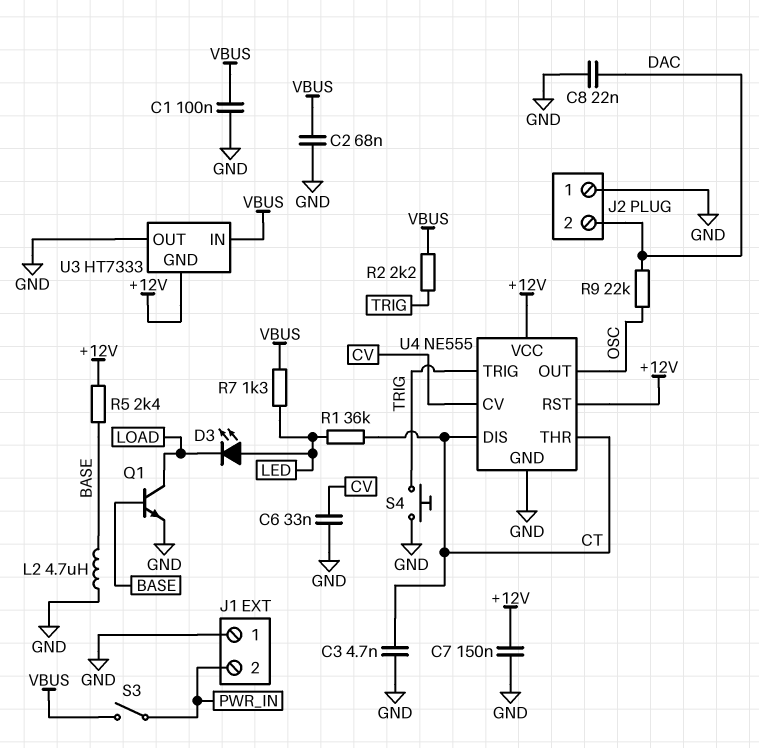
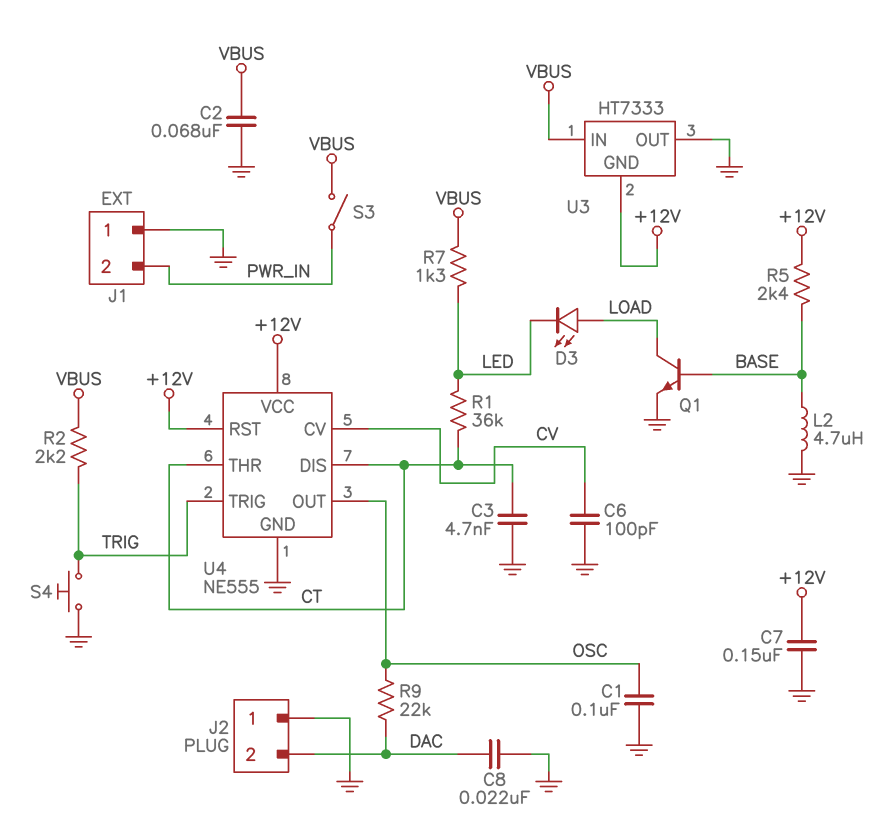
C1: 100nF (GND, VBUS) -> 100nF (GND, OSC)
C6: 33nF (CV, GND) -> 100pF (CV, GND)
D3: LED (A LED, K LOAD) -> LED (A LOAD, K LED)

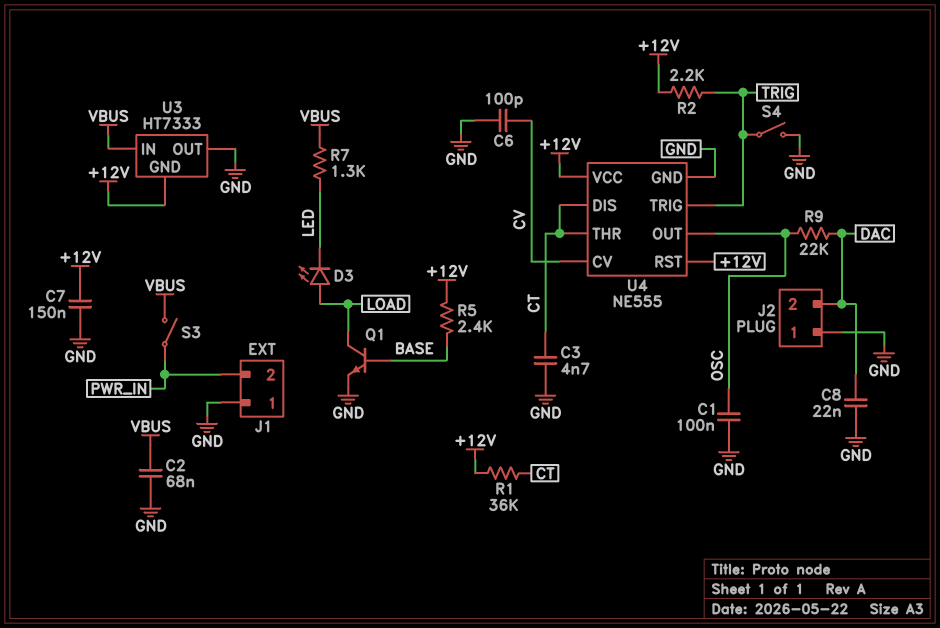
L2: 4.7uH (BASE, GND) -> none
R1: 36k (CT, LED) -> 36k (+12V, CT)
R2: 2.2k (TRIG, VBUS) -> 2.2k (+12V, TRIG)
S4: button (GND, TRIG) -> switch (GND, TRIG)

